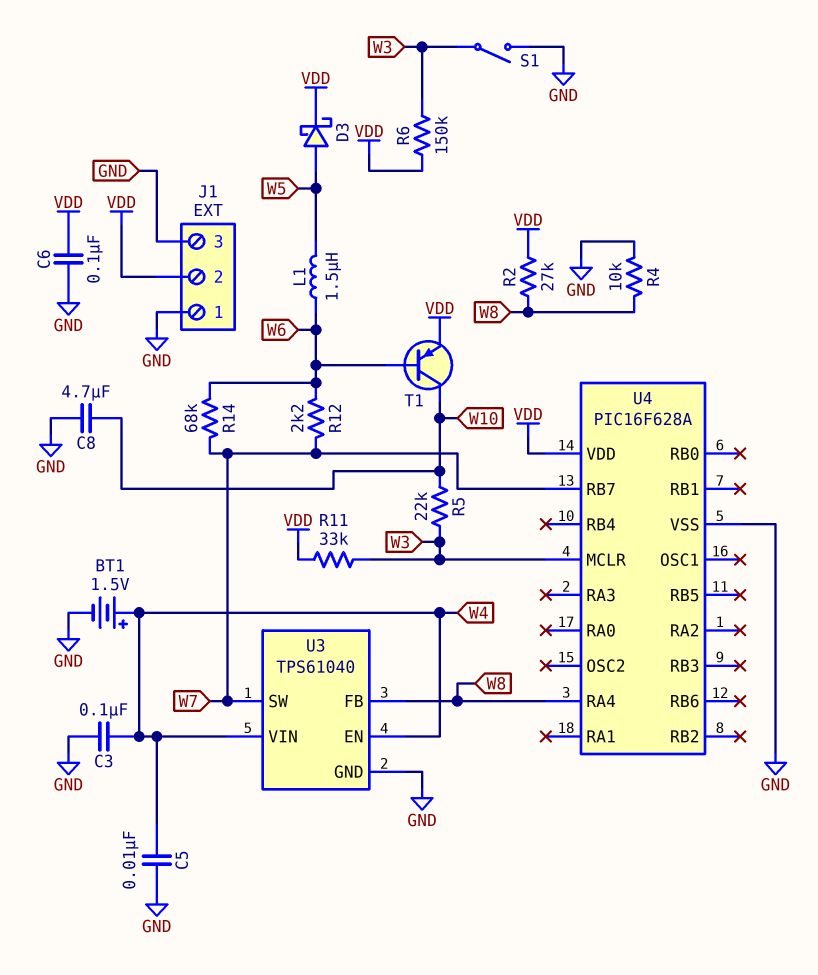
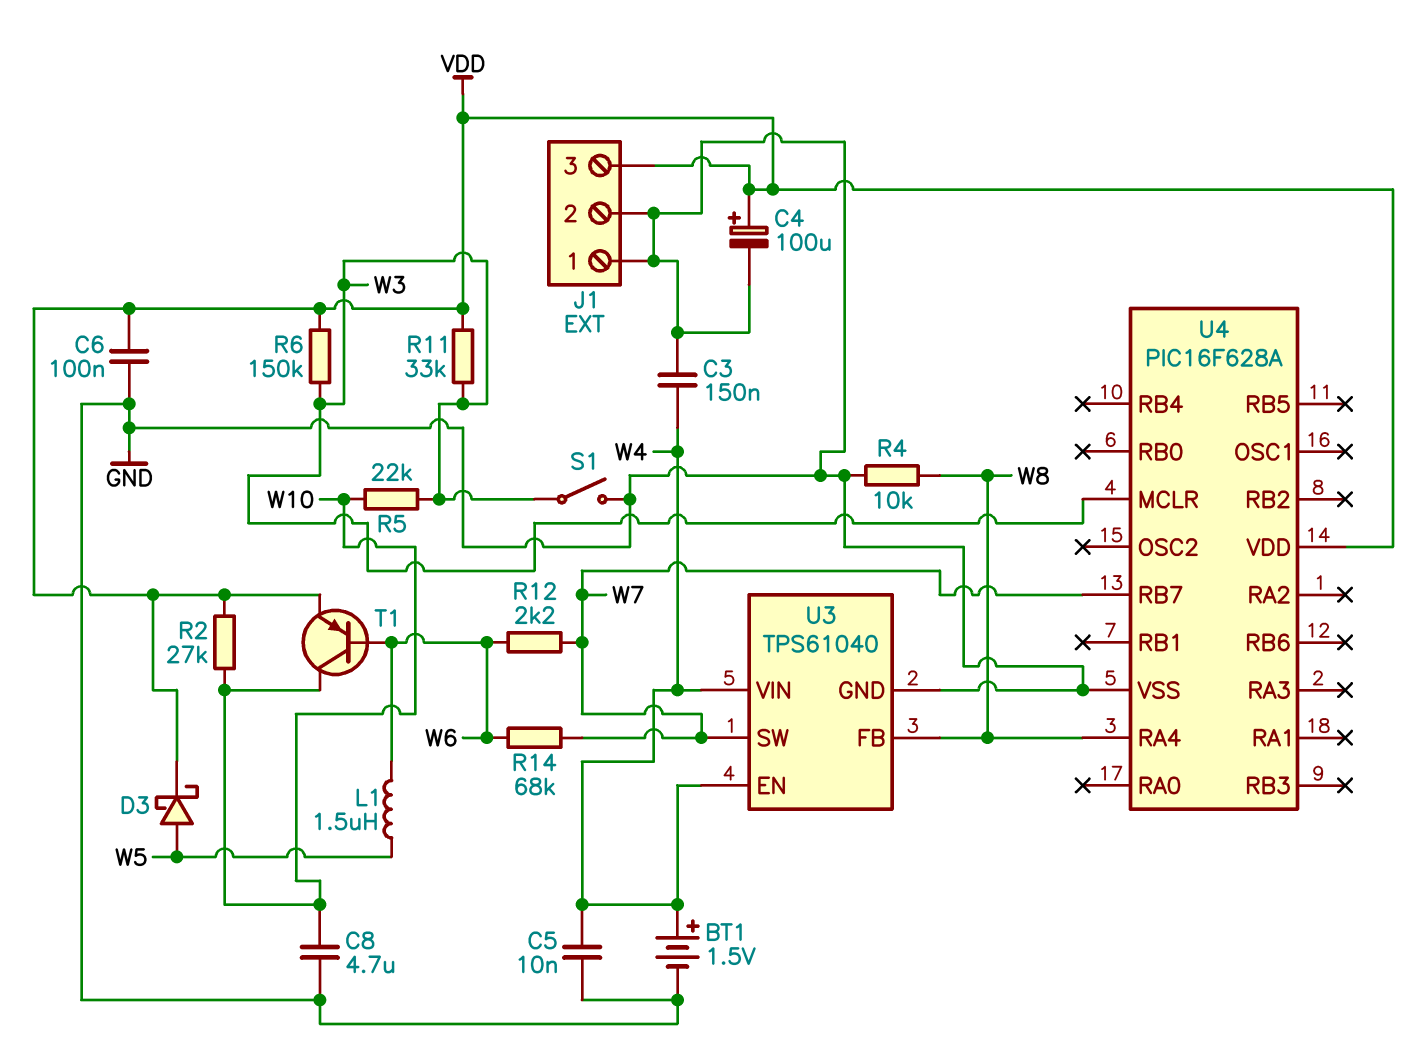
C3: 100nF (GND, W4) -> 150nF (GND, W4)
C4: none -> 100uF (plus VDD, minus GND)
J1 pin 2: VDD -> GND
J1 pin 3: GND -> VDD
R2: 27k (VDD, W8) -> 27k (VDD, W10)

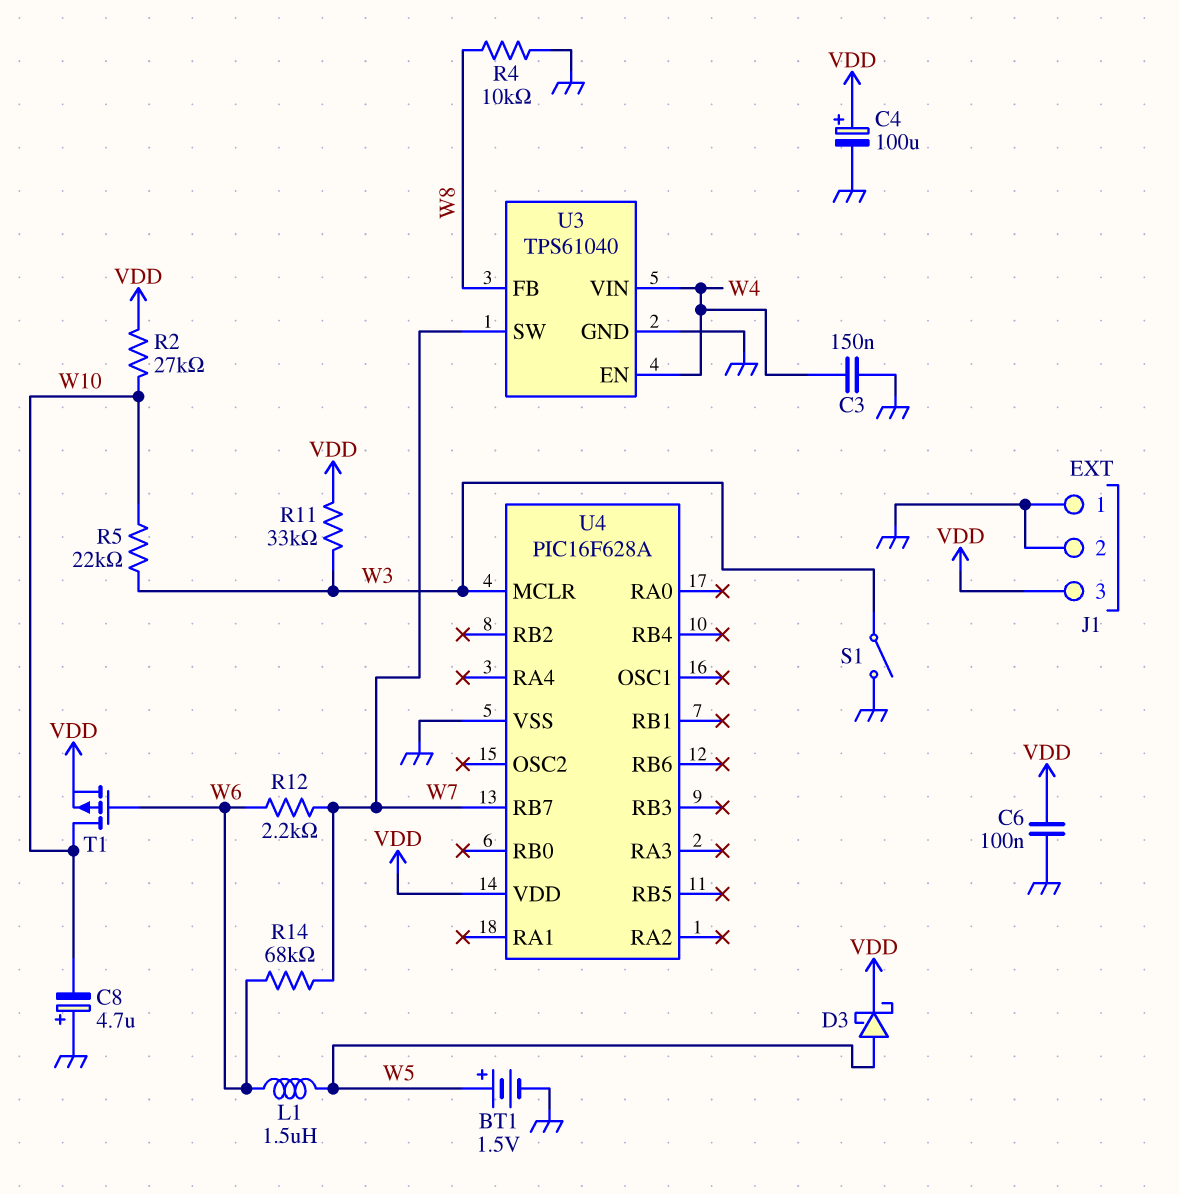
BT1: 1.5V (plus W4, minus GND) -> 1.5V (plus W5, minus GND)
C5: 10nF (GND, W4) -> none
C8: 4.7uF (GND, W10) -> 4.7uF (plus GND, minus W10)
R6: 150k (VDD, W3) -> none
T1: PNP (B W6, C W10, E VDD) -> PMOS (G W6, D W10, S VDD)
U4 pin RA4: W8 -> none

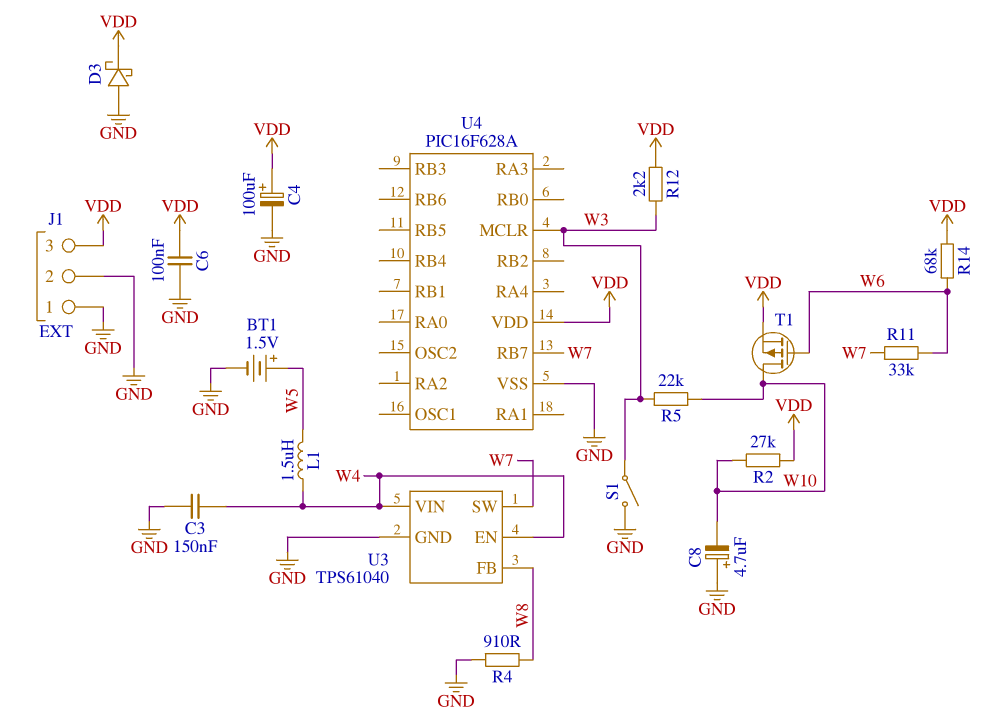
D3: schottky (A W5, K VDD) -> schottky (A GND, K VDD)
L1: 1.5uH (W5, W6) -> 1.5uH (W4, W5)
R4: 10k (GND, W8) -> 910 (GND, W8)
R11: 33k (VDD, W3) -> 33k (W6, W7)
R12: 2.2k (W6, W7) -> 2.2k (VDD, W3)
R14: 68k (W6, W7) -> 68k (VDD, W6)

